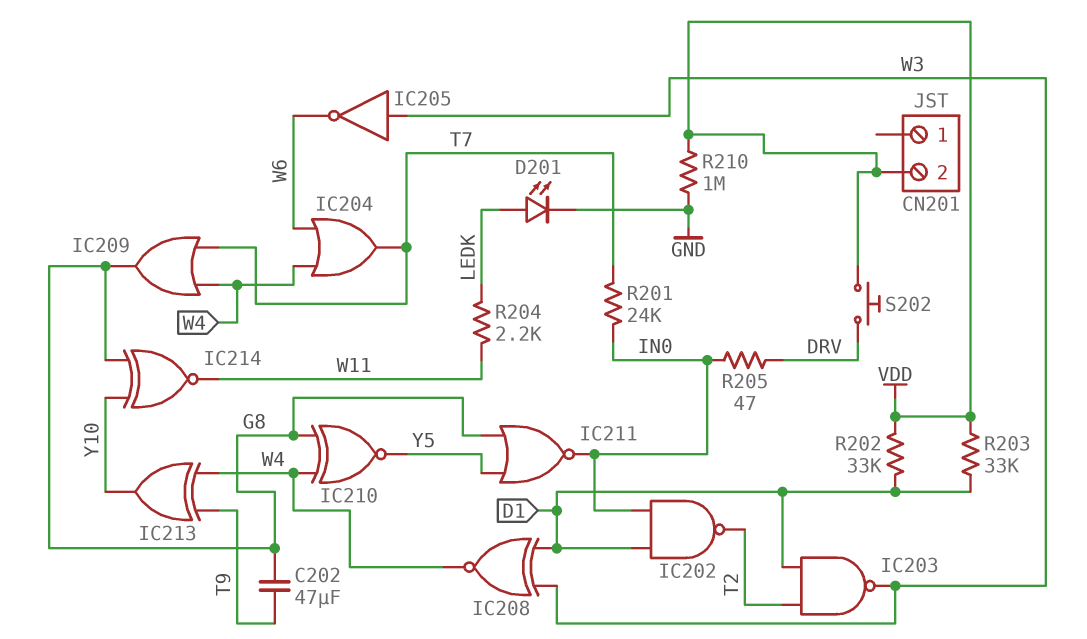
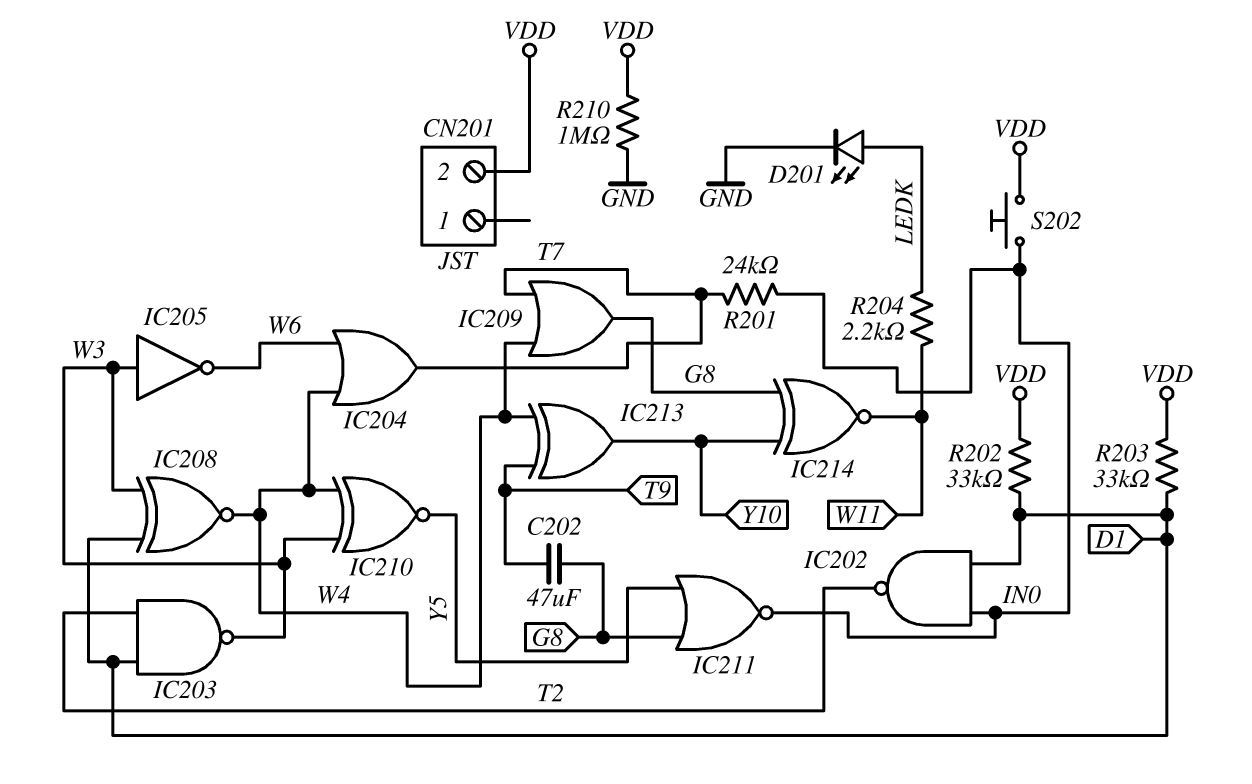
IC210: XNOR (in G8, in W4, out Y5) -> XNOR (in W3, in W4, out Y5)
R205: 47 (DRV, IN0) -> none
S202: button (DRV, VDD) -> button (IN0, VDD)

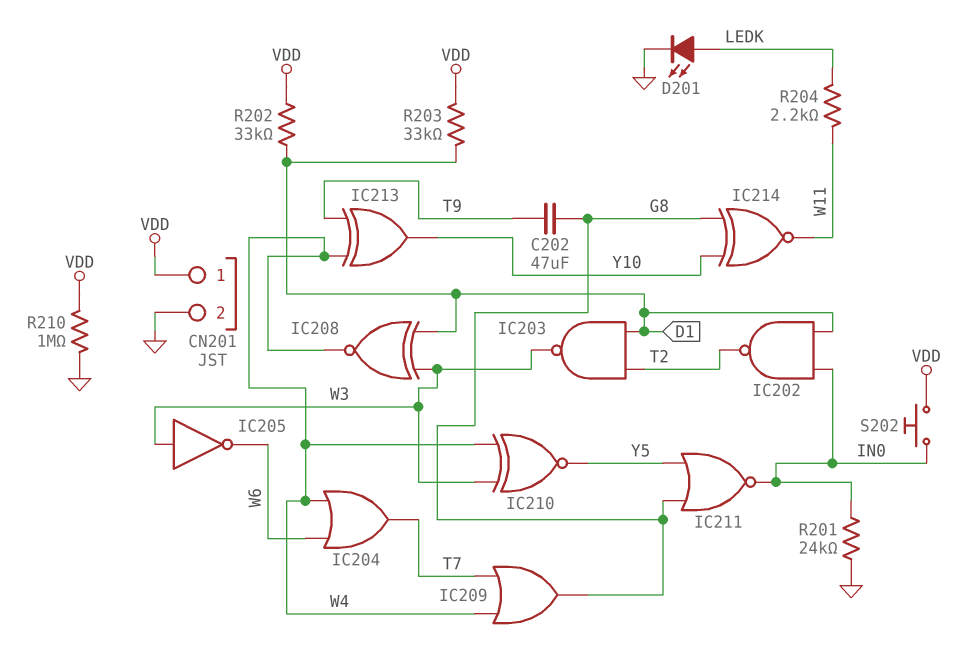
CN201 pin 1: none -> VDD
CN201 pin 2: VDD -> GND
R201: 24k (IN0, T7) -> 24k (GND, IN0)

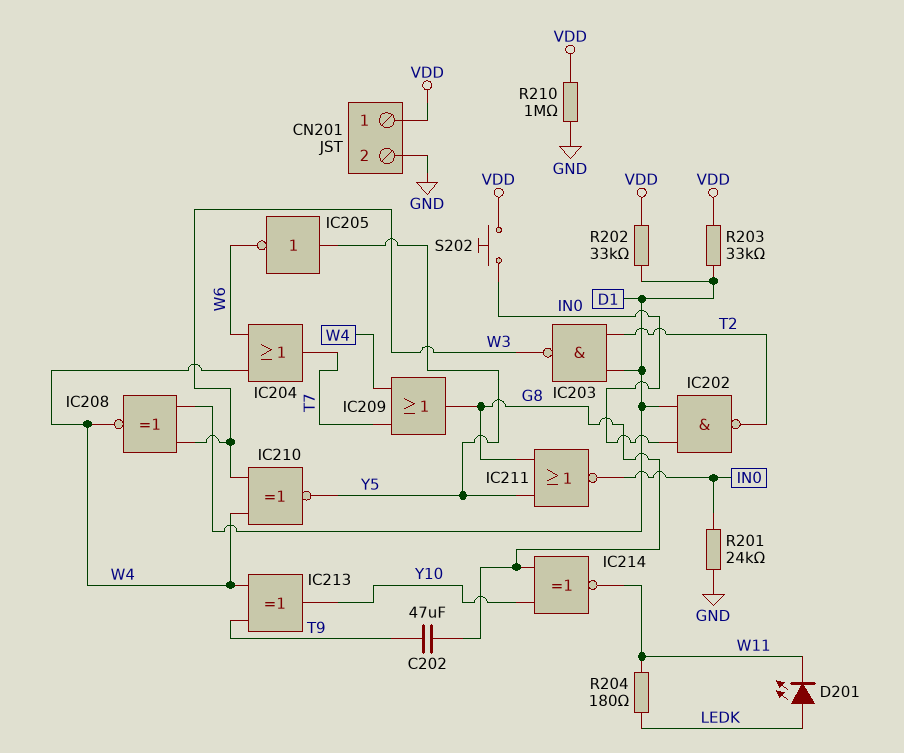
D201: LED (A LEDK, K GND) -> LED (A LEDK, K W11)
IC205: NOT (in W3, out W6) -> NOT (in Y5, out W6)
R204: 2.2k (LEDK, W11) -> 180 (LEDK, W11)

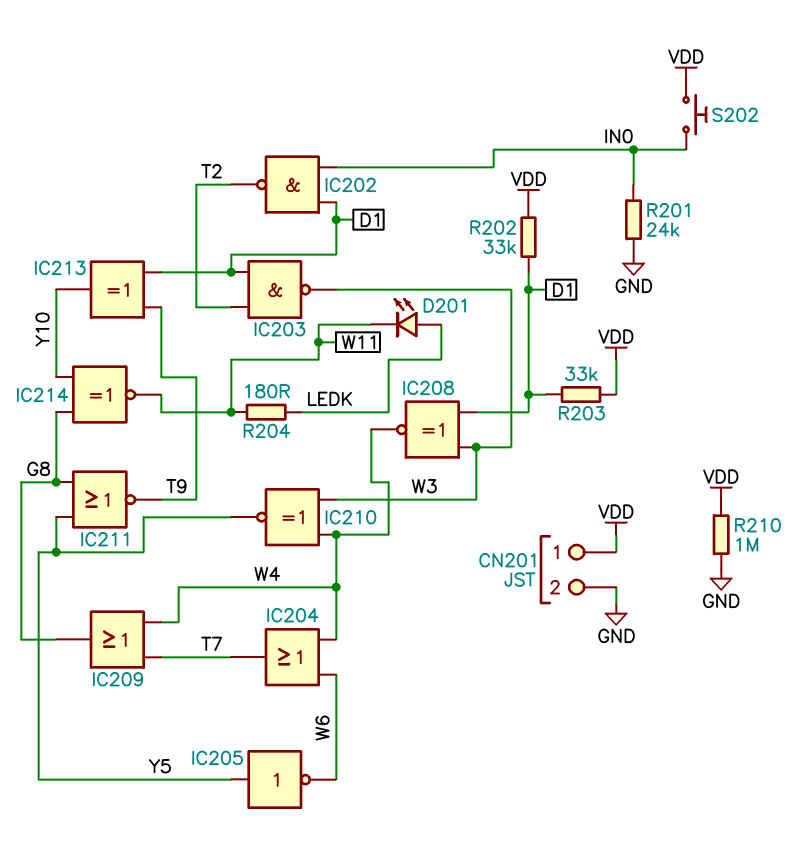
C202: 47uF (G8, T9) -> none
IC211: NOR (in G8, in Y5, out IN0) -> NOR (in G8, in Y5, out T9)
IC213: XOR (in T9, in W4, out Y10) -> XOR (in D1, in T9, out Y10)

